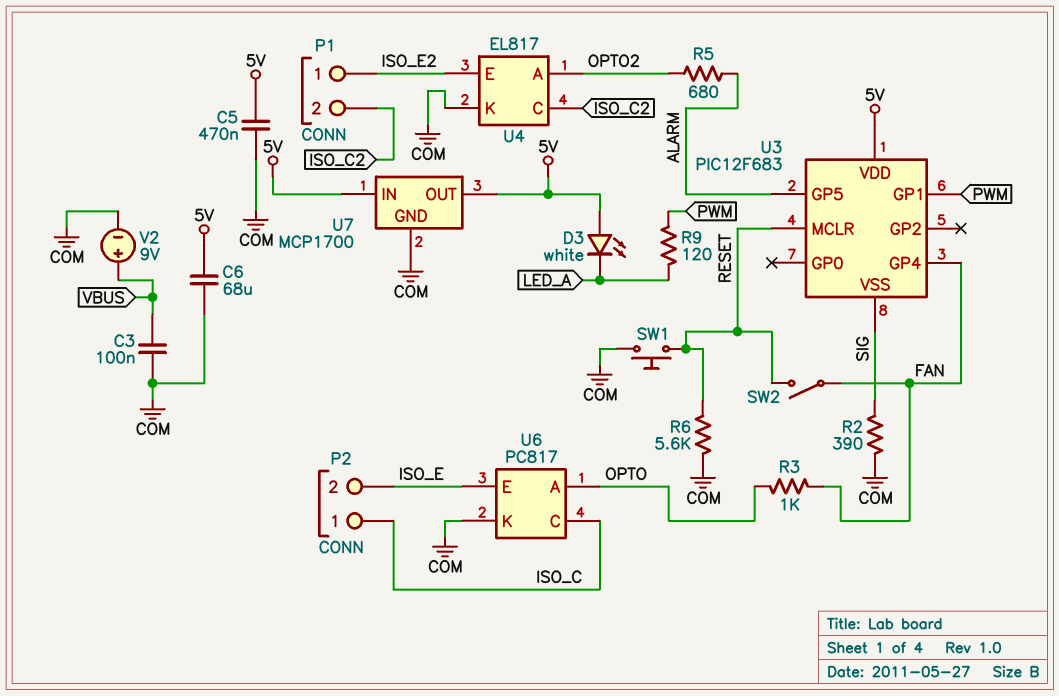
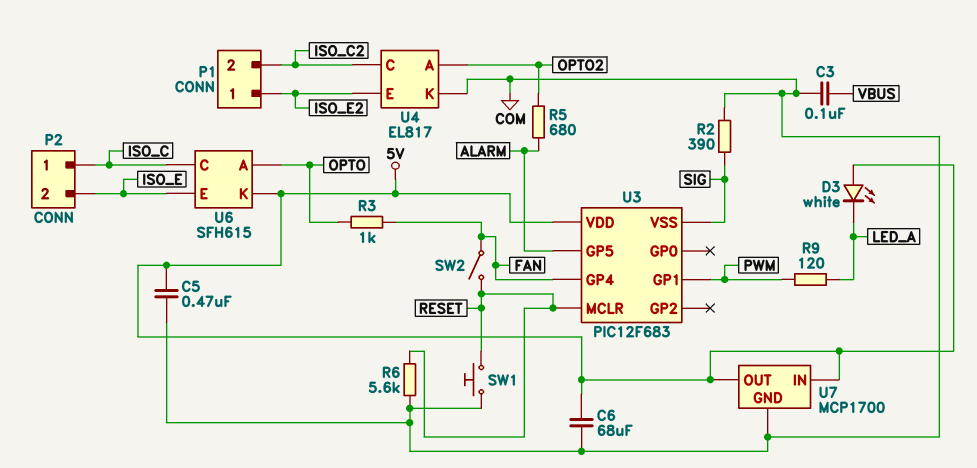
U6: PC817 -> SFH615
U6 pin K: COM -> 5V
V2: 9V (plus VBUS, minus COM) -> none

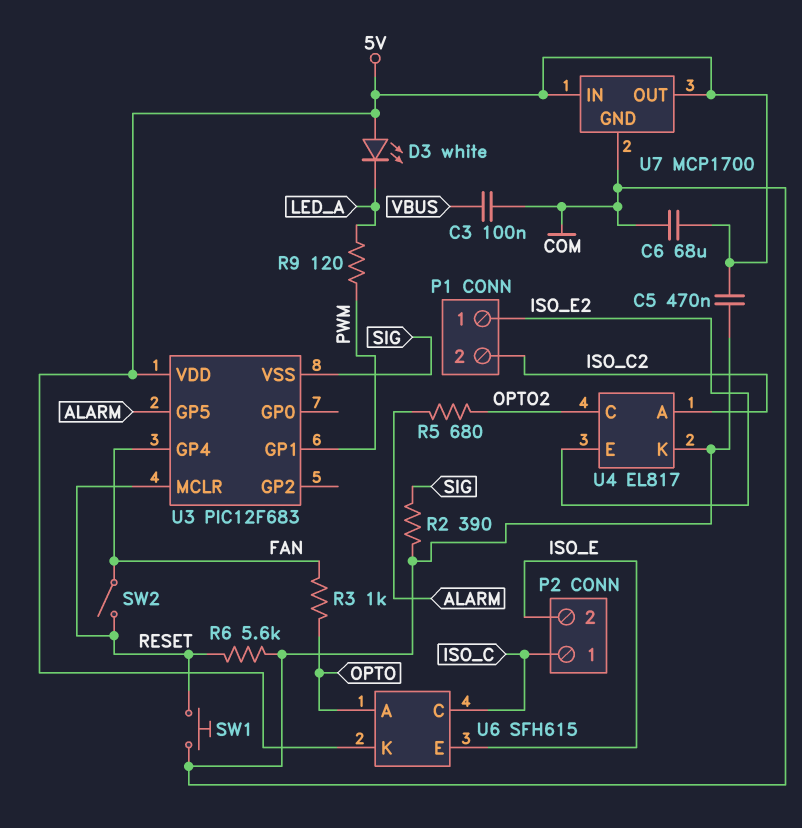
U4 pin A: OPTO2 -> ISO_C2
U4 pin C: ISO_C2 -> OPTO2

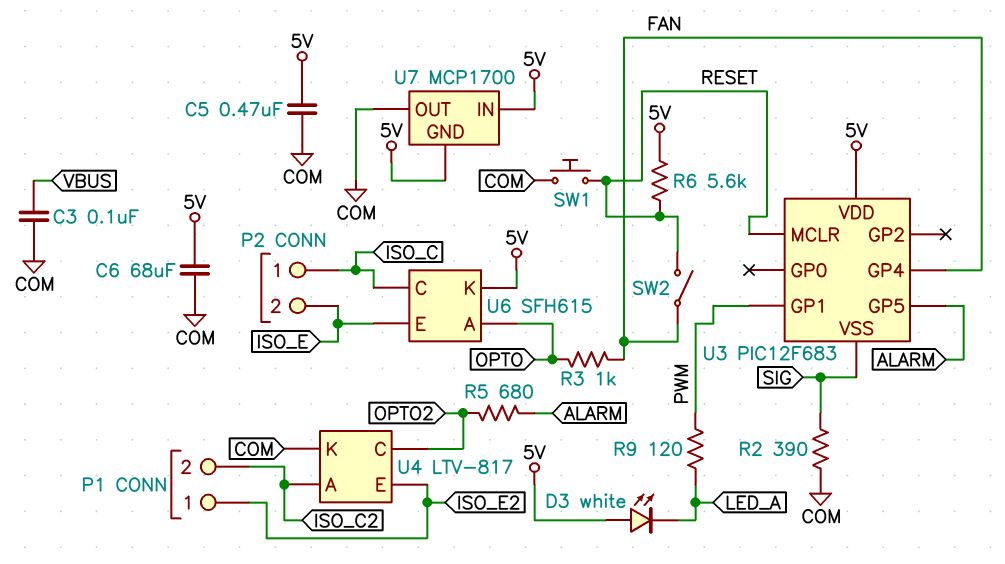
R6: 5.6k (COM, RESET) -> 5.6k (5V, RESET)
U4: EL817 -> LTV-817
U7 pin GND: COM -> 5V
U7 pin OUT: 5V -> COM

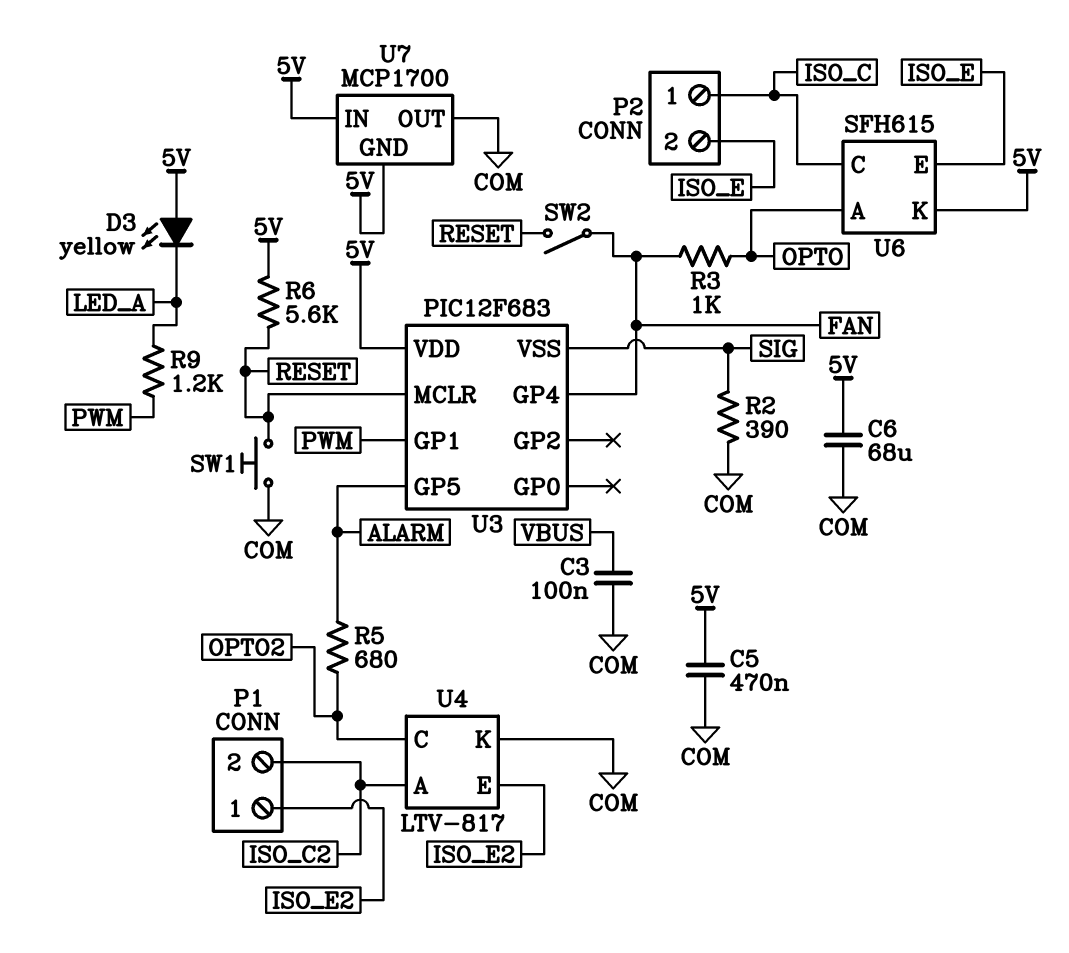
D3: LED white (A 5V, K LED_A) -> LED yellow (A 5V, K LED_A)
R9: 120 (LED_A, PWM) -> 1.2k (LED_A, PWM)

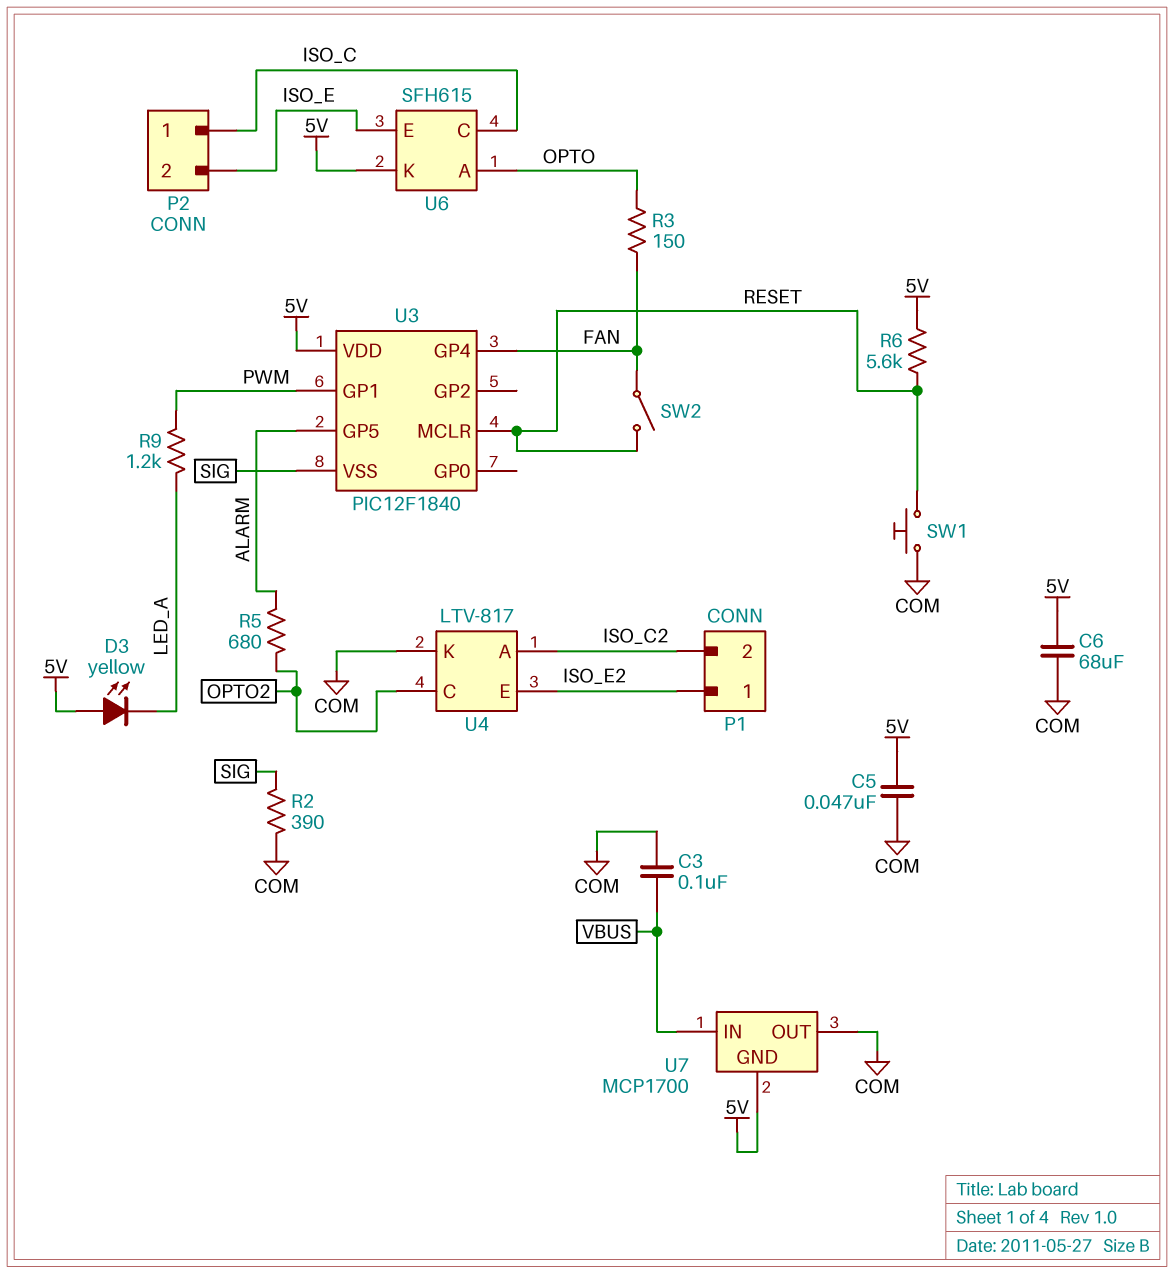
C5: 470nF (5V, COM) -> 47nF (5V, COM)
R3: 1k (FAN, OPTO) -> 150 (FAN, OPTO)
U3: PIC12F683 -> PIC12F1840
U7 pin IN: 5V -> VBUS

